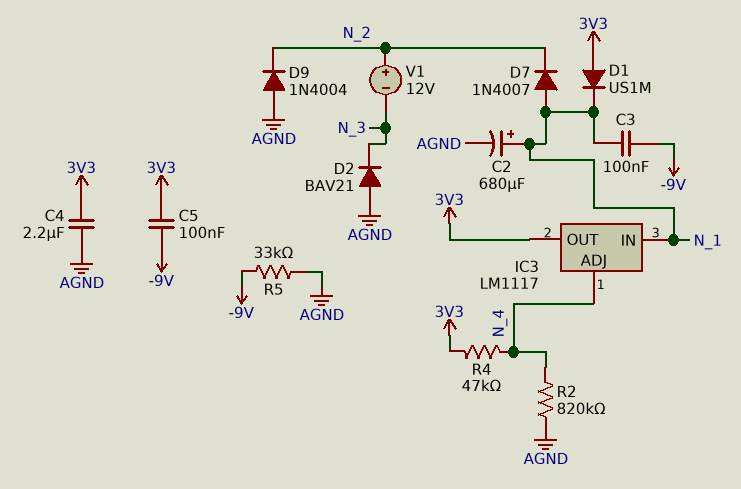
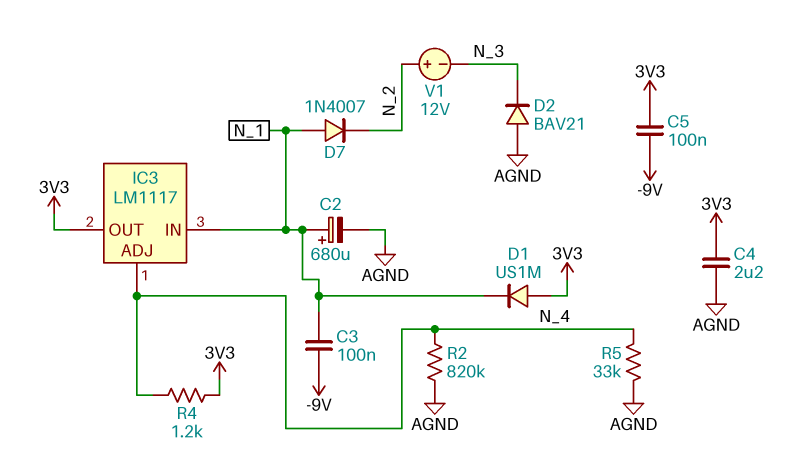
D9: diode 1N4004 (A AGND, K N_2) -> none
R4: 47k (3V3, N_4) -> 1.2k (3V3, N_4)
R5: 33k (-9V, AGND) -> 33k (AGND, N_4)

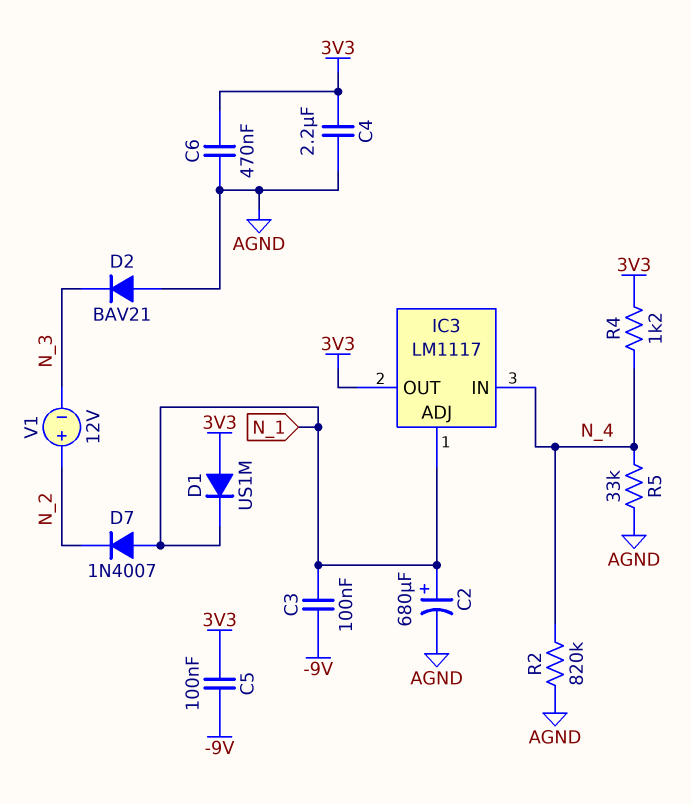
C6: none -> 470nF (3V3, AGND)
IC3 pin ADJ: N_4 -> N_1
IC3 pin IN: N_1 -> N_4

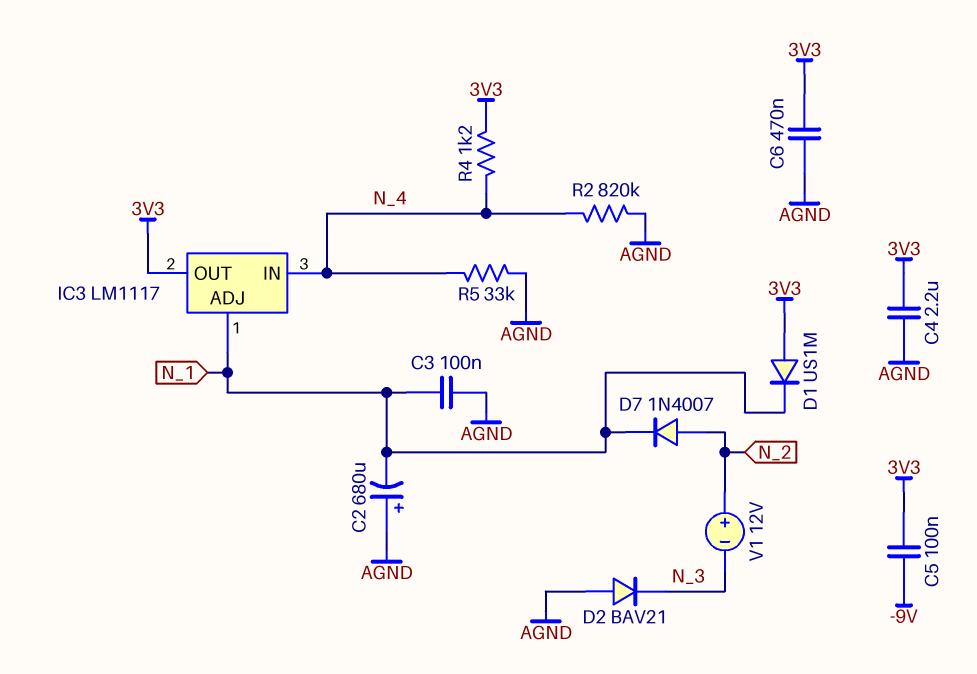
C2: 680uF (plus N_1, minus AGND) -> 680uF (plus AGND, minus N_1)
C3: 100nF (-9V, N_1) -> 100nF (AGND, N_1)
D7: diode 1N4007 (A N_1, K N_2) -> diode 1N4007 (A N_2, K N_1)

